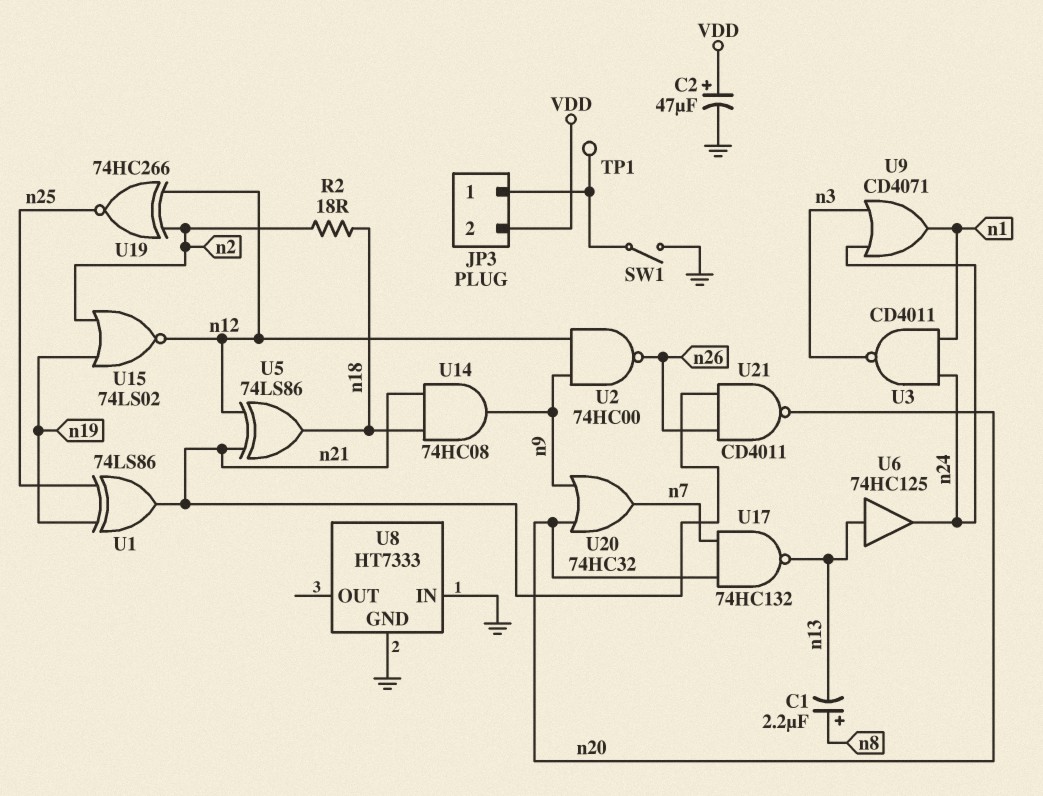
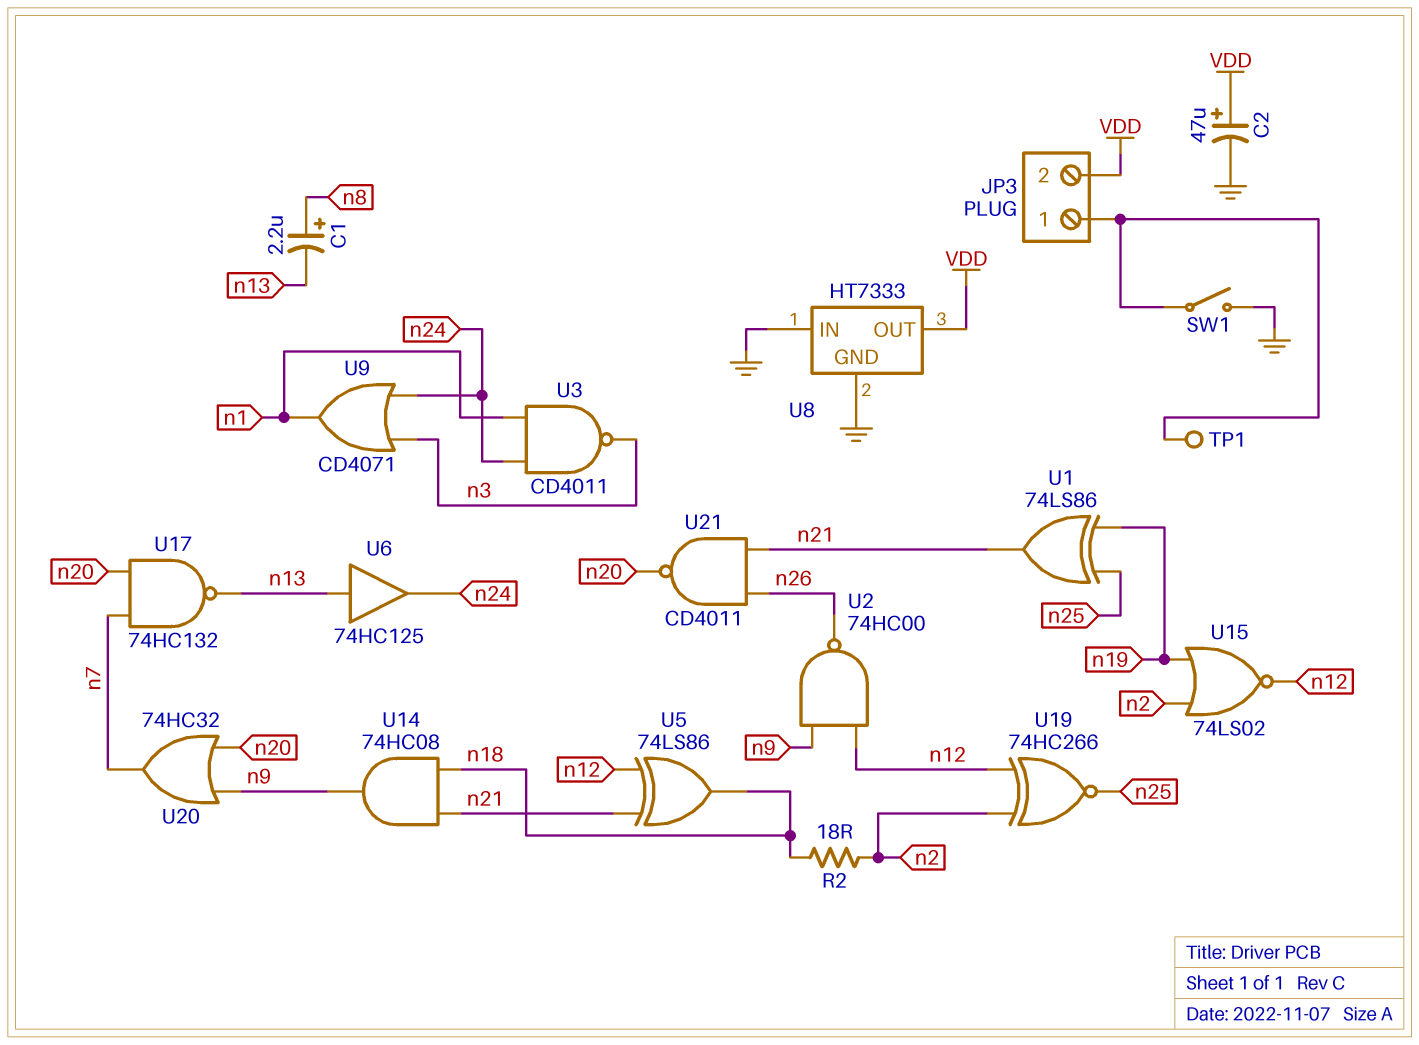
U8 pin OUT: none -> VDD

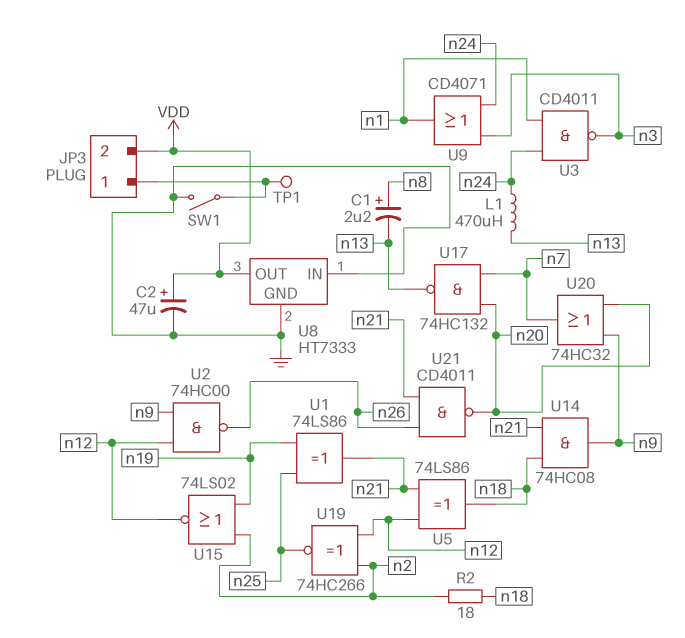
L1: none -> 470uH (n13, n24)
U6: buffer 74HC125 (in n13, out n24) -> none

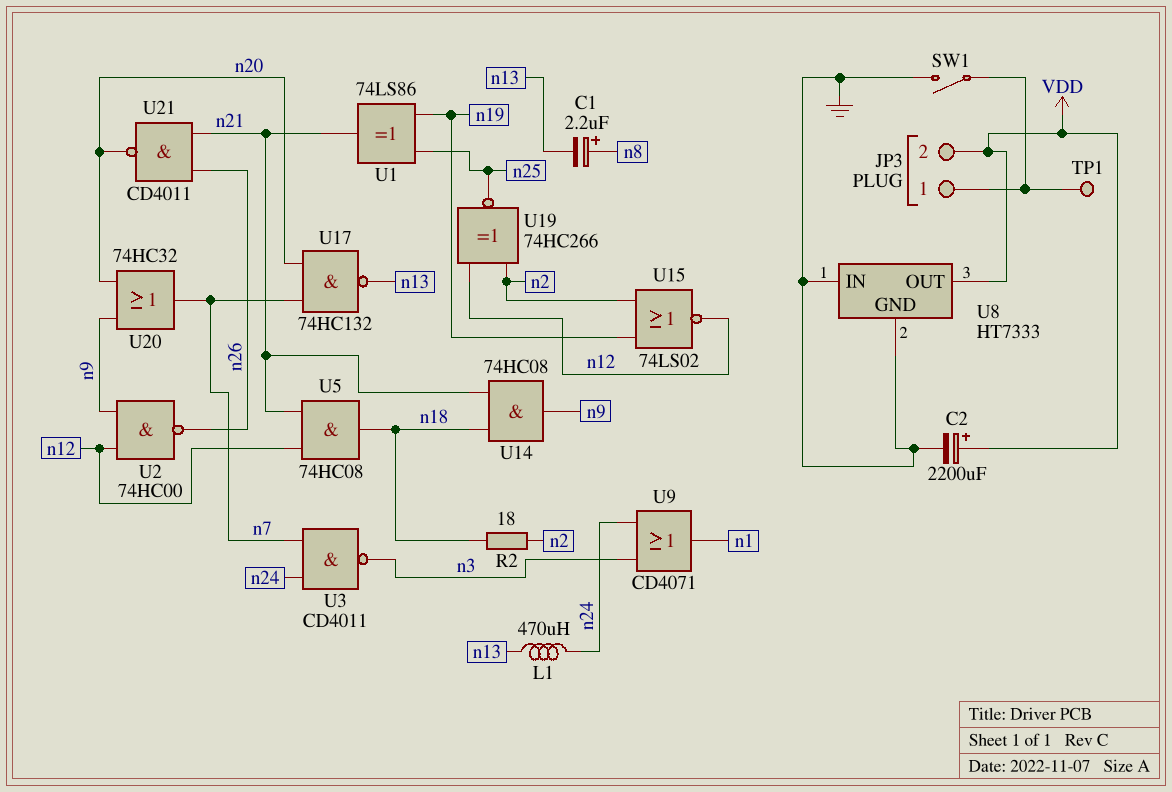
C2: 47uF (plus VDD, minus GND) -> 2200uF (plus VDD, minus GND)
U3: NAND CD4011 (in n1, in n24, out n3) -> NAND CD4011 (in n7, in n24, out n3)
U5: XOR 74LS86 (in n12, in n21, out n18) -> AND 74HC08 (in n12, in n21, out n18)

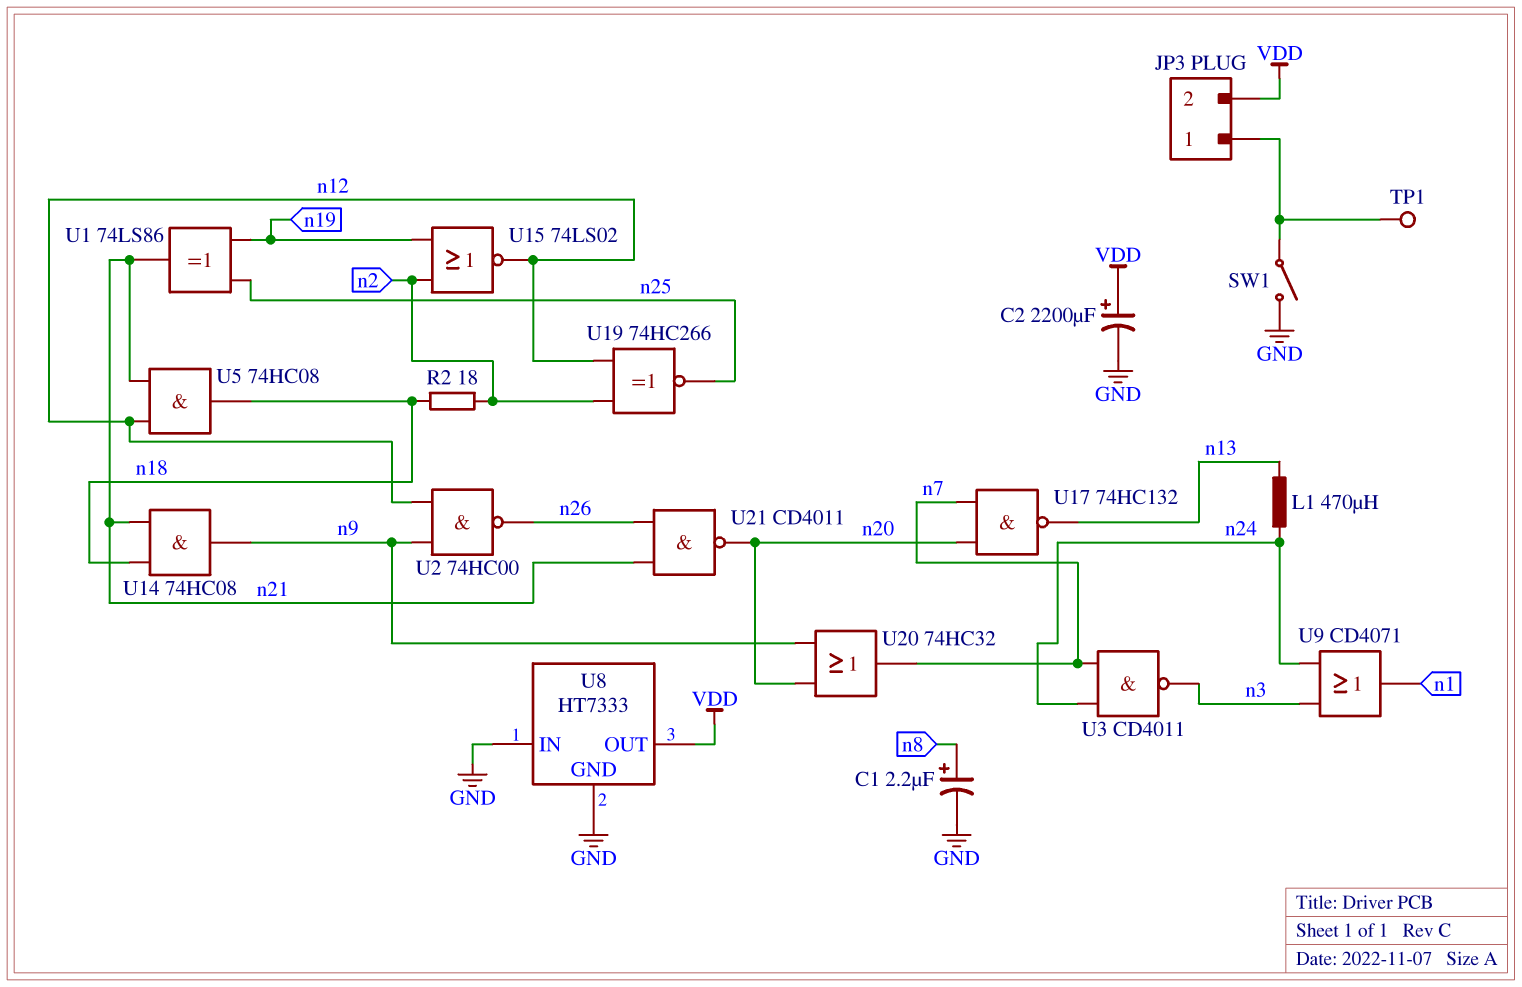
C1: 2.2uF (plus n8, minus n13) -> 2.2uF (plus n8, minus GND)

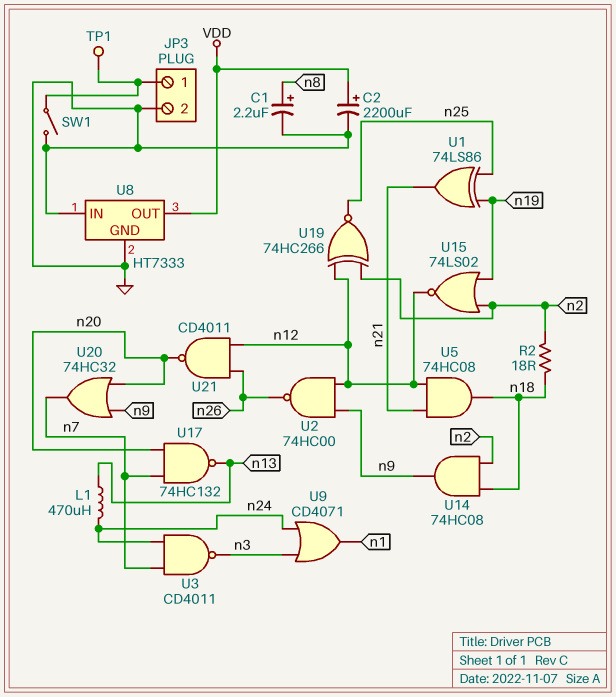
JP3 pin 2: VDD -> GND
U14: AND 74HC08 (in n18, in n21, out n9) -> AND 74HC08 (in n2, in n18, out n9)
U21: NAND CD4011 (in n21, in n26, out n20) -> NAND CD4011 (in n12, in n26, out n20)

